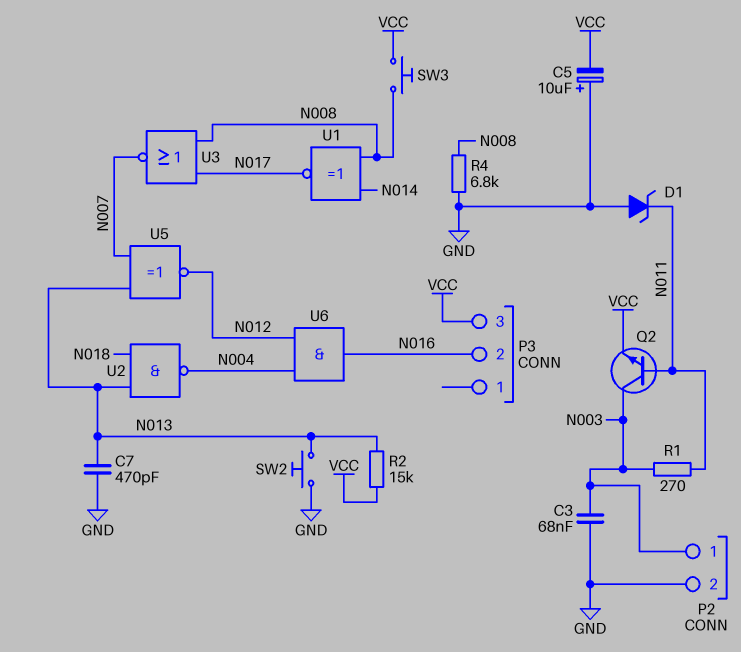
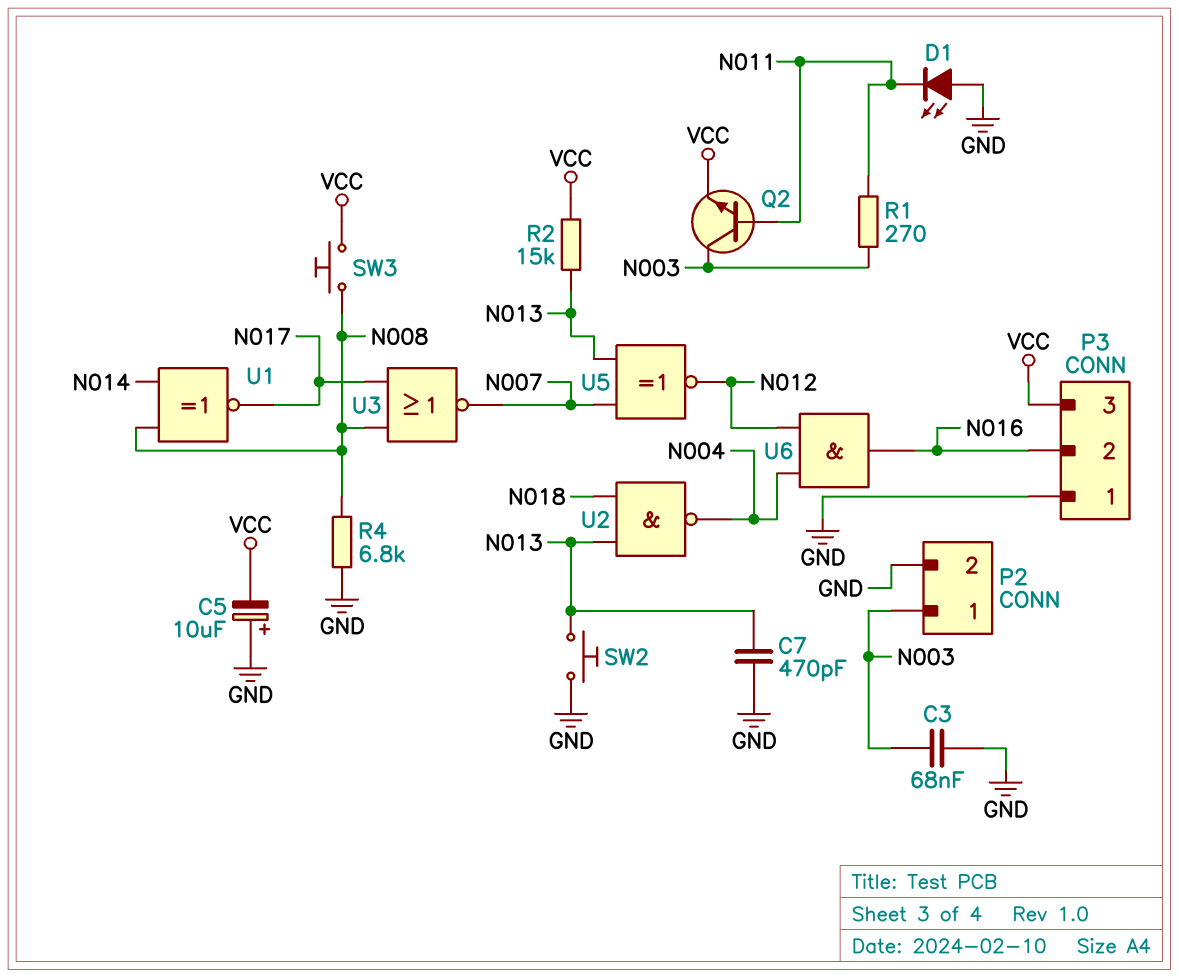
D1: zener (A GND, K N011) -> LED (A GND, K N011)
P3 pin 1: none -> GND

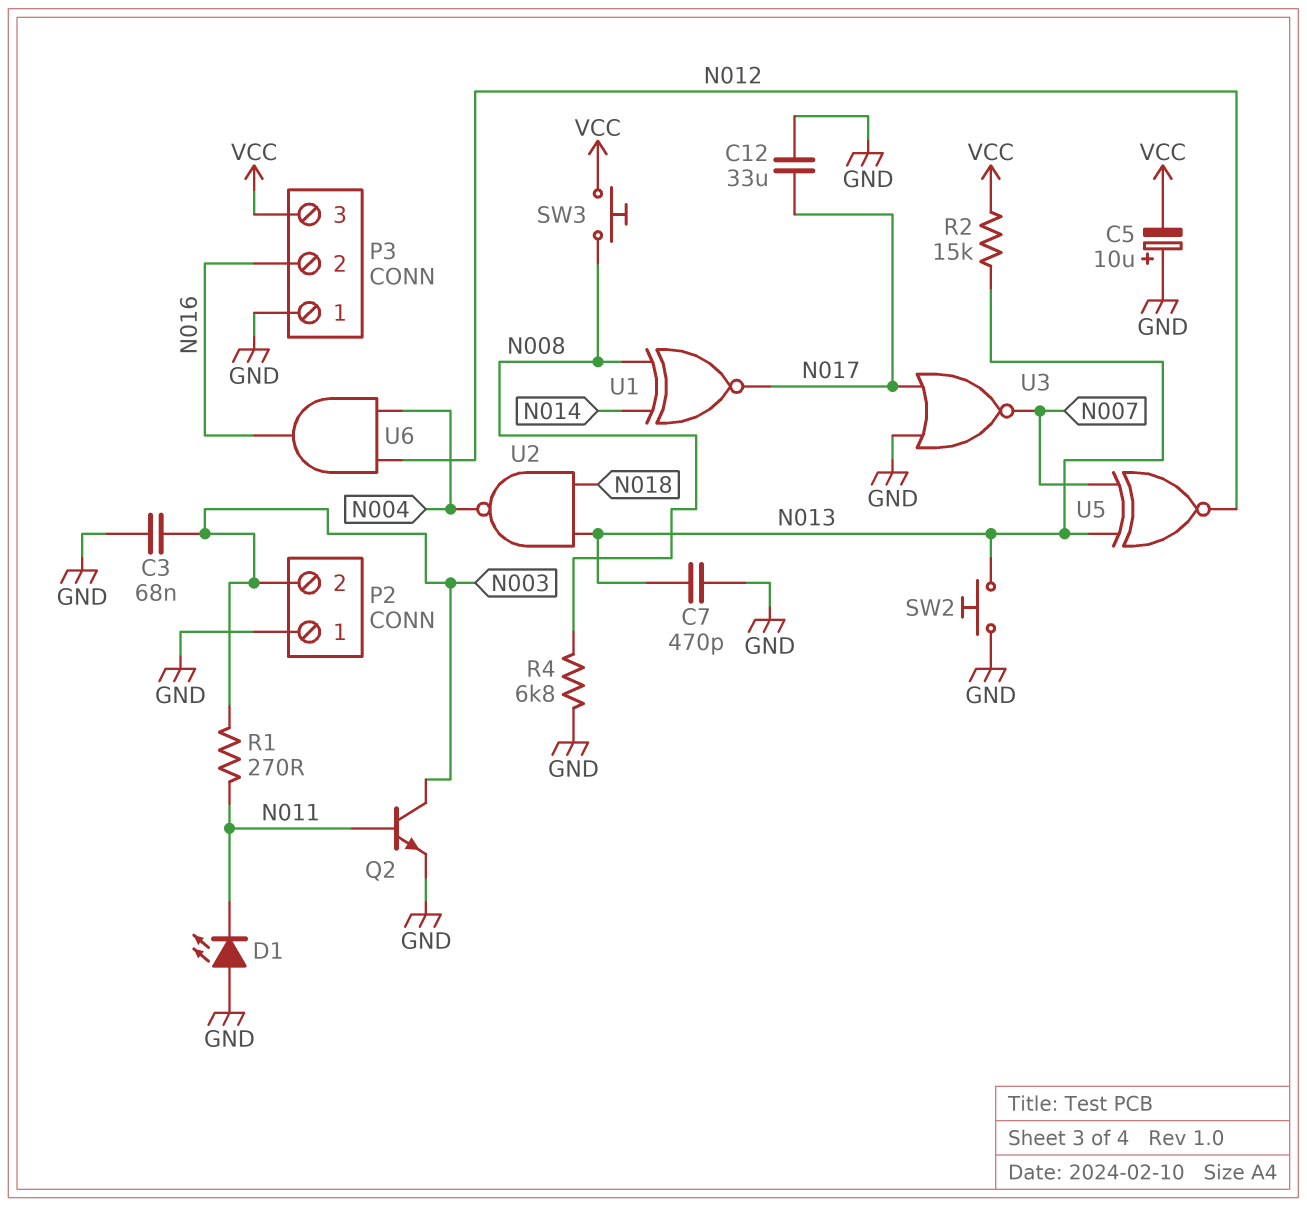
C12: none -> 33uF (GND, N017)
P2 pin 1: N003 -> GND
P2 pin 2: GND -> N003
Q2: NPN (B N011, C N003, E VCC) -> NPN (B N011, C N003, E GND)
U3: NOR (in N008, in N017, out N007) -> NOR (in GND, in N017, out N007)

